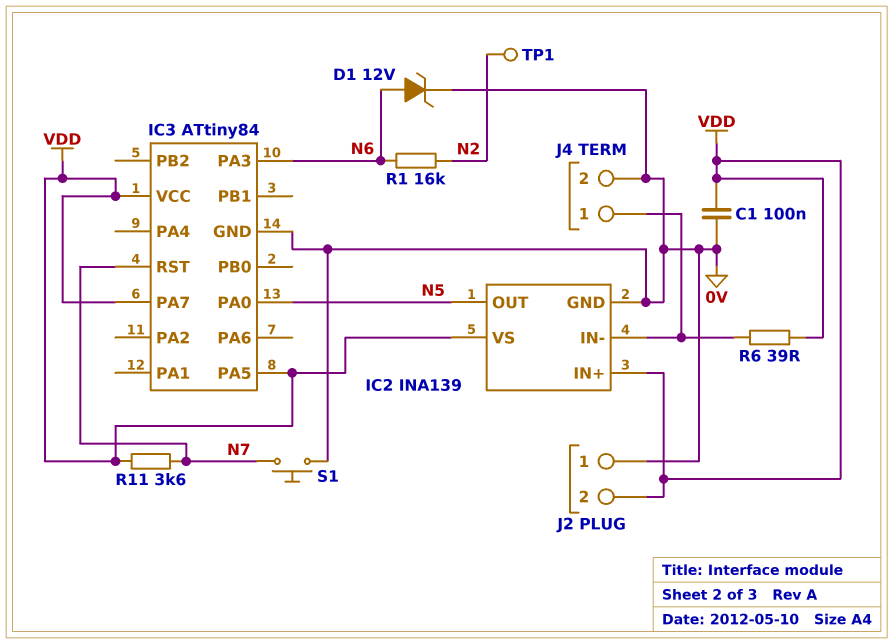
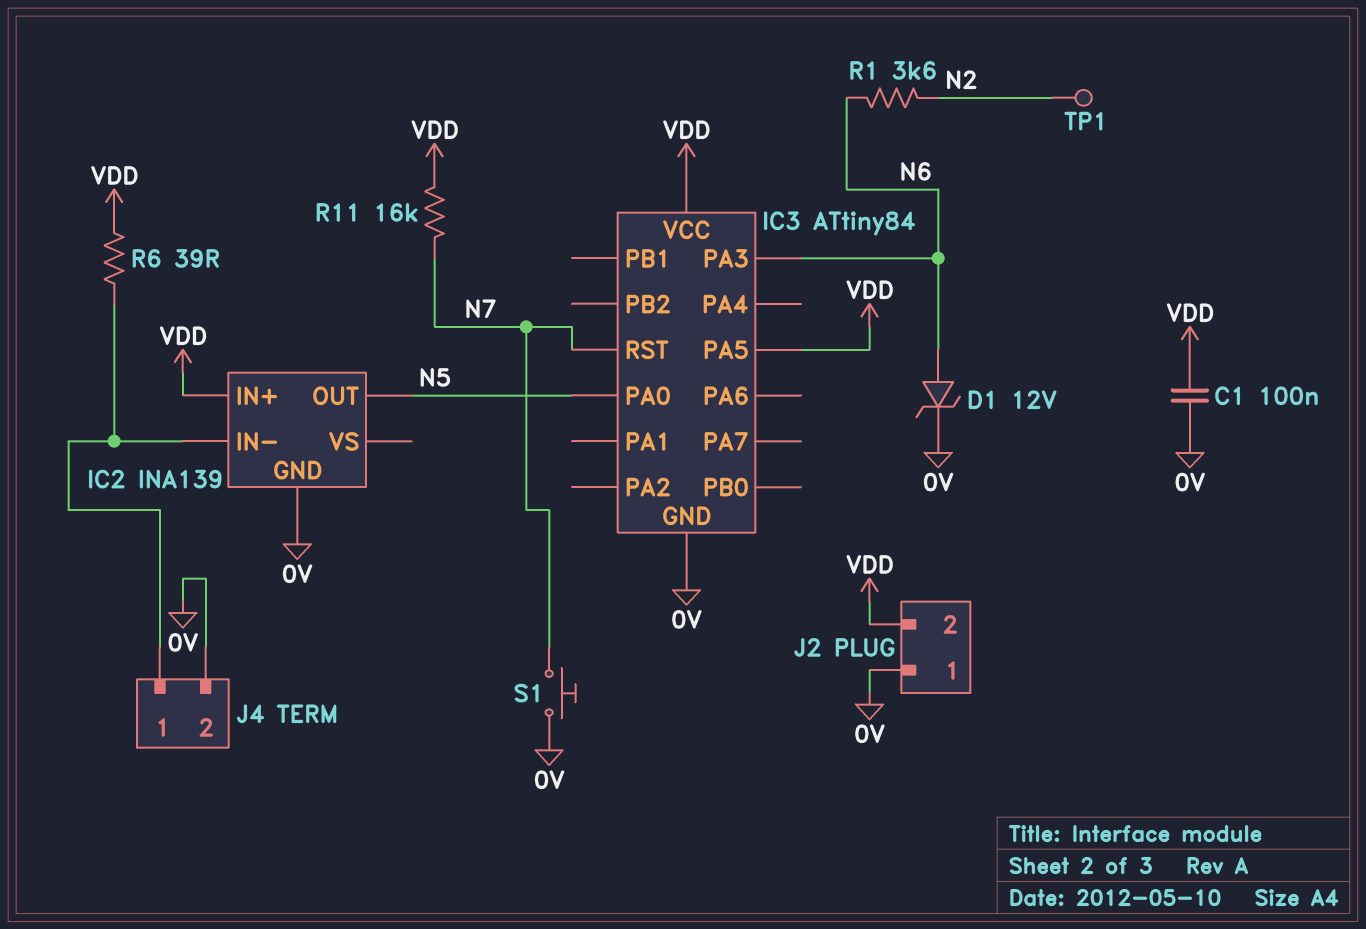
IC2 pin VS: VDD -> none
IC3 pin PA7: VDD -> none
R1: 16k (N2, N6) -> 3.6k (N2, N6)
R11: 3.6k (N7, VDD) -> 16k (N7, VDD)

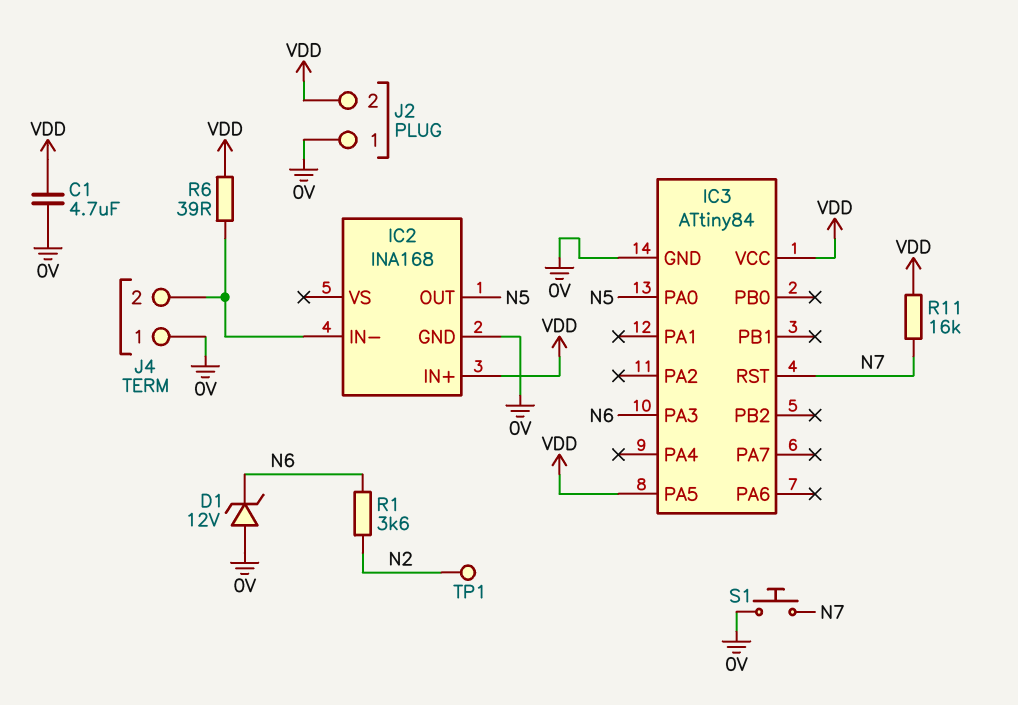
C1: 100nF (0V, VDD) -> 4.7uF (0V, VDD)
D1: zener 12V (A N6, K 0V) -> zener 12V (A 0V, K N6)
IC2: INA139 -> INA168
J4 pin 1: IC2/IN- -> 0V
J4 pin 2: 0V -> IC2/IN-

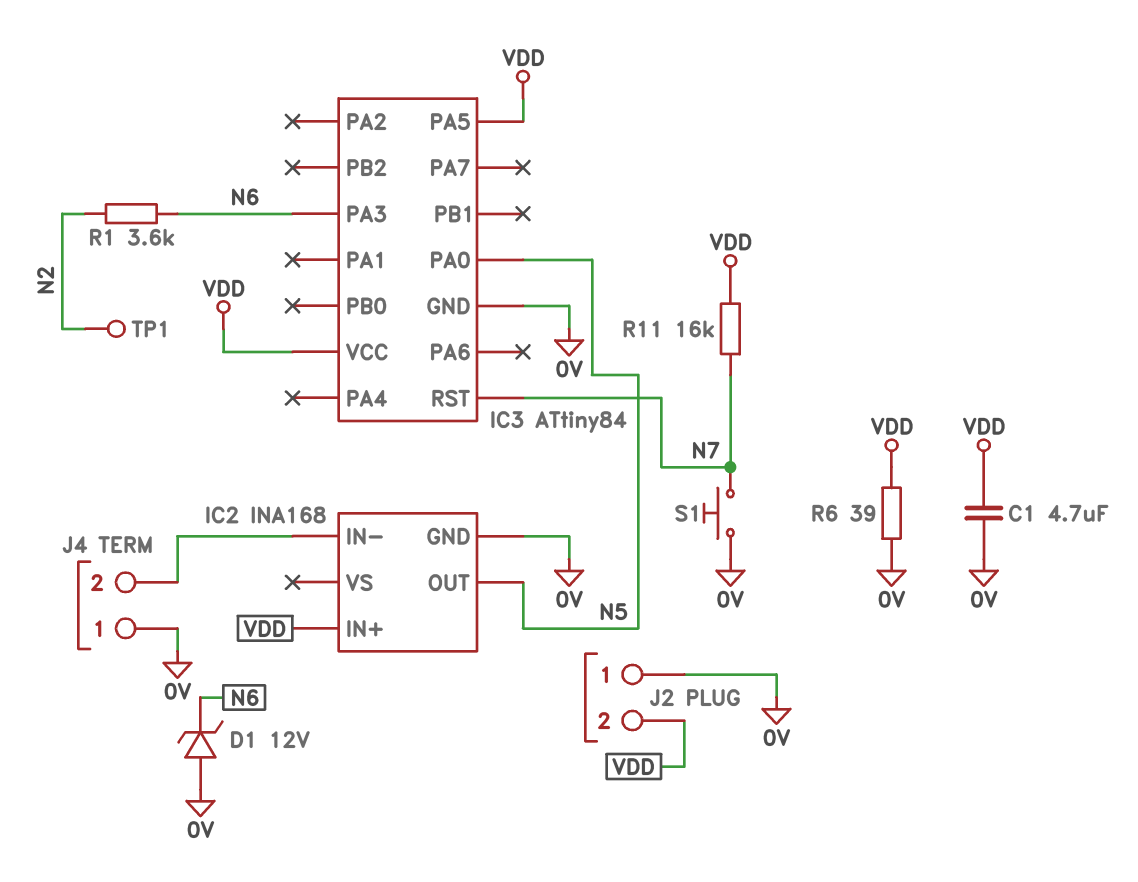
R6: 39 (IC2/IN-, VDD) -> 39 (0V, VDD)

